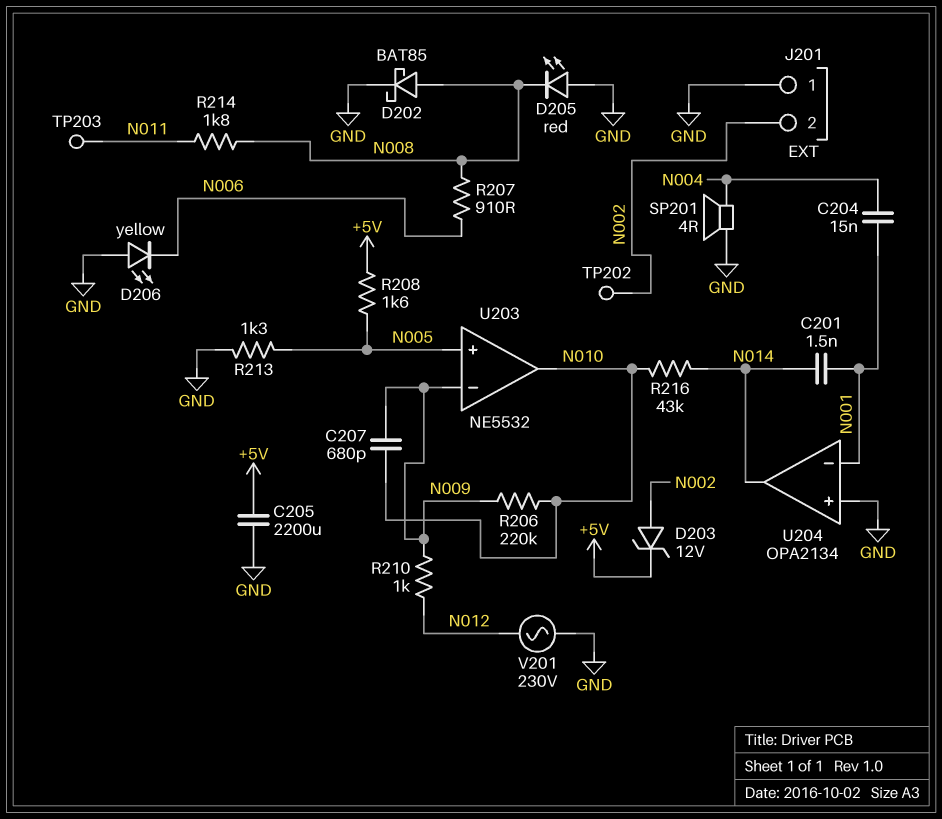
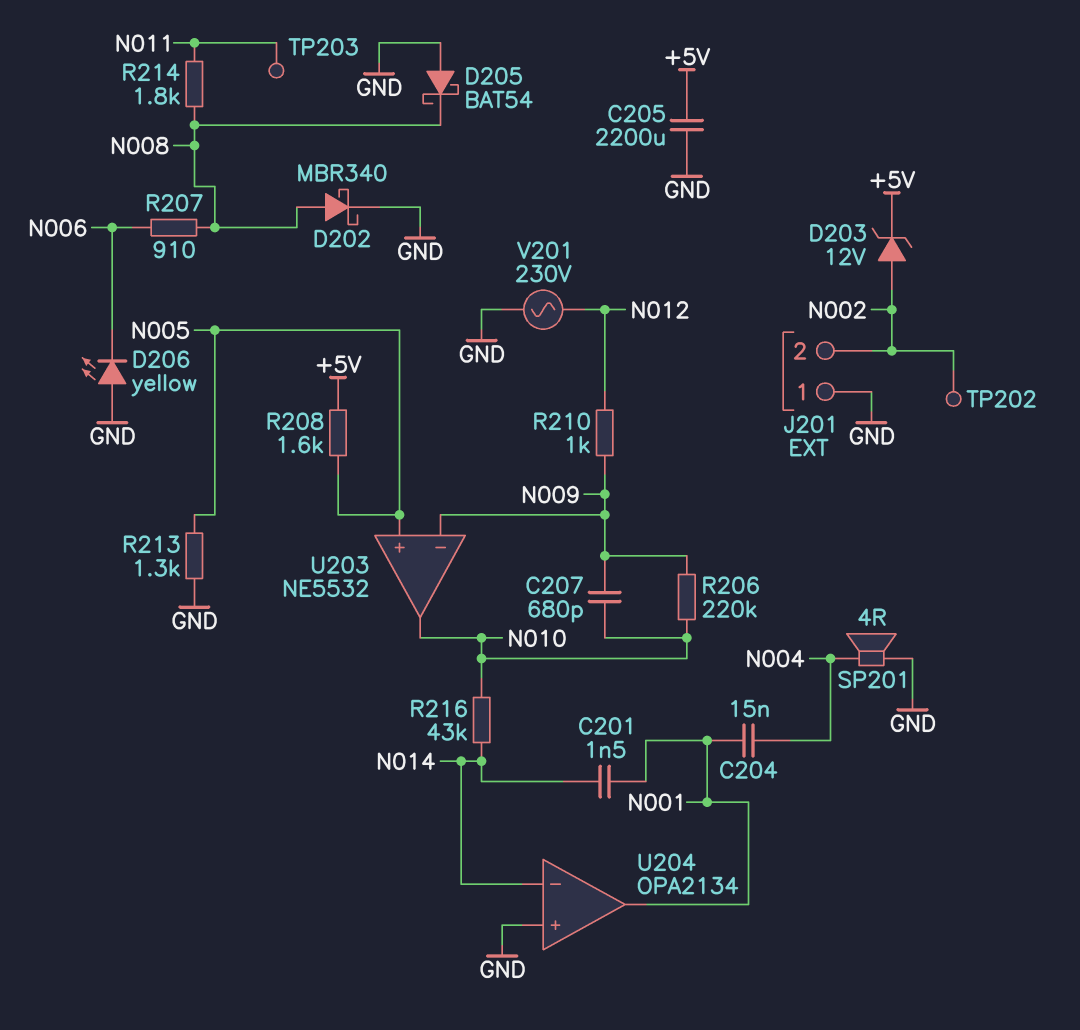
D202: schottky BAT85 (A N008, K GND) -> schottky MBR340 (A N008, K GND)
D205: LED red (A GND, K N008) -> schottky BAT54 (A GND, K N008)
U204 pin in-: N001 -> N014
U204 pin out: N014 -> N001

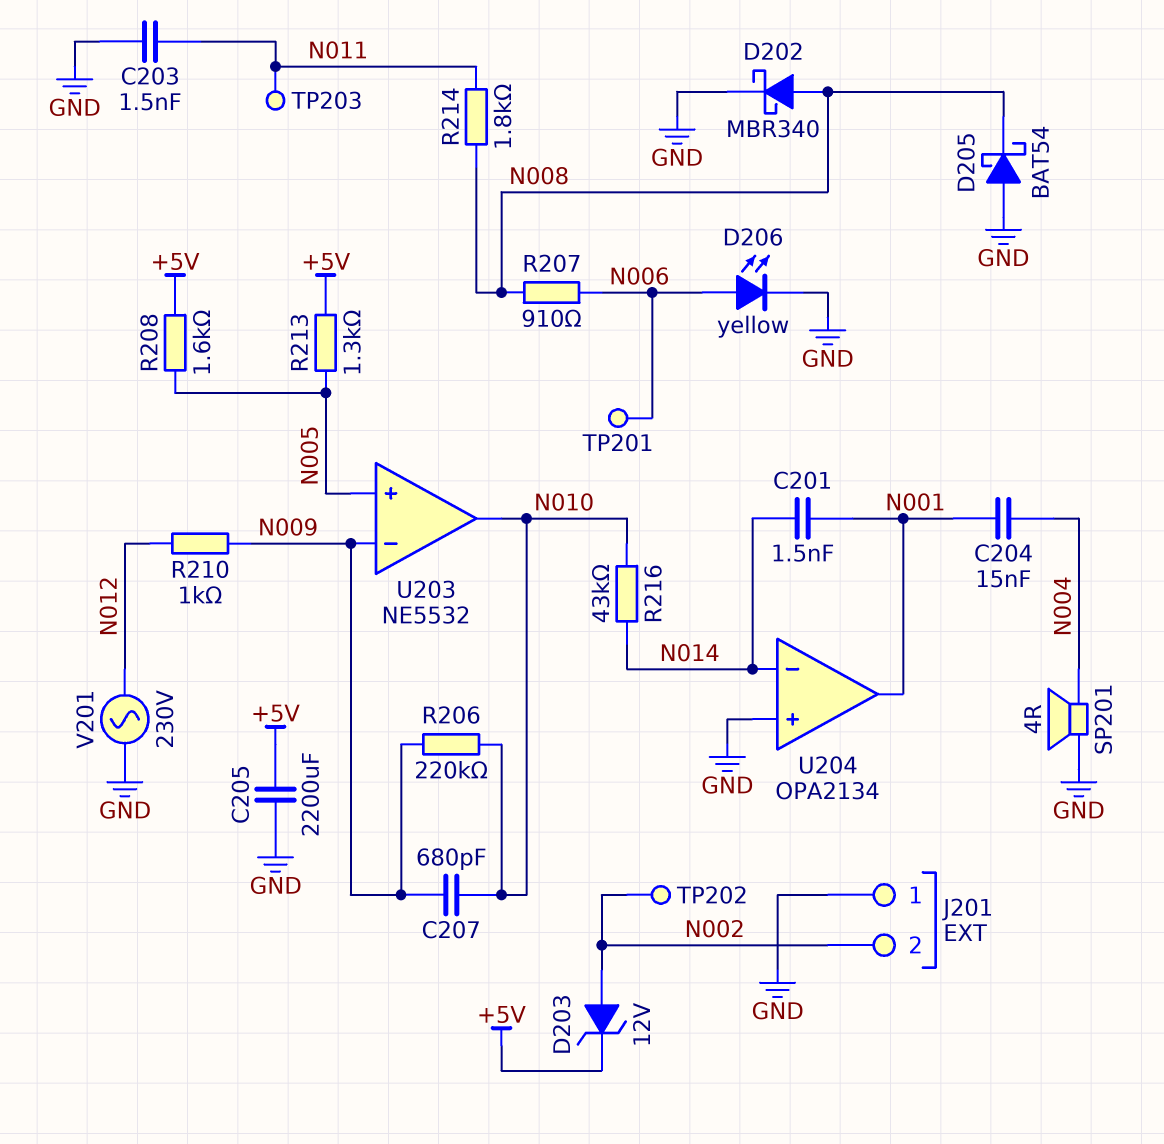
C203: none -> 1.5nF (GND, N011)
D206: LED yellow (A GND, K N006) -> LED yellow (A N006, K GND)
R213: 1.3k (GND, N005) -> 1.3k (+5V, N005)
TP201: none -> test point (N006)

